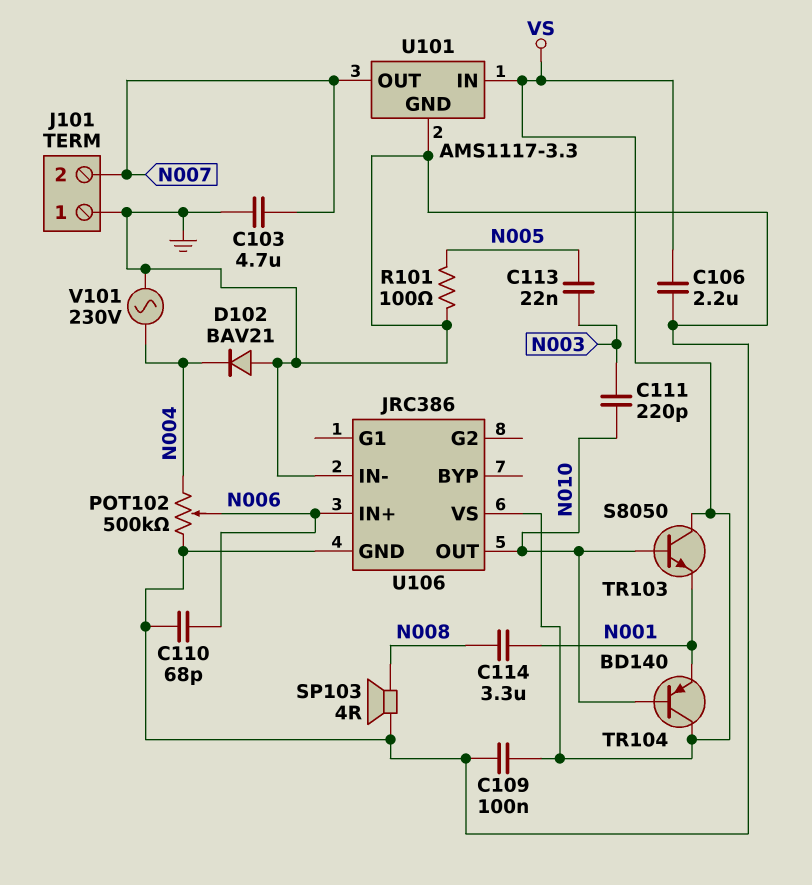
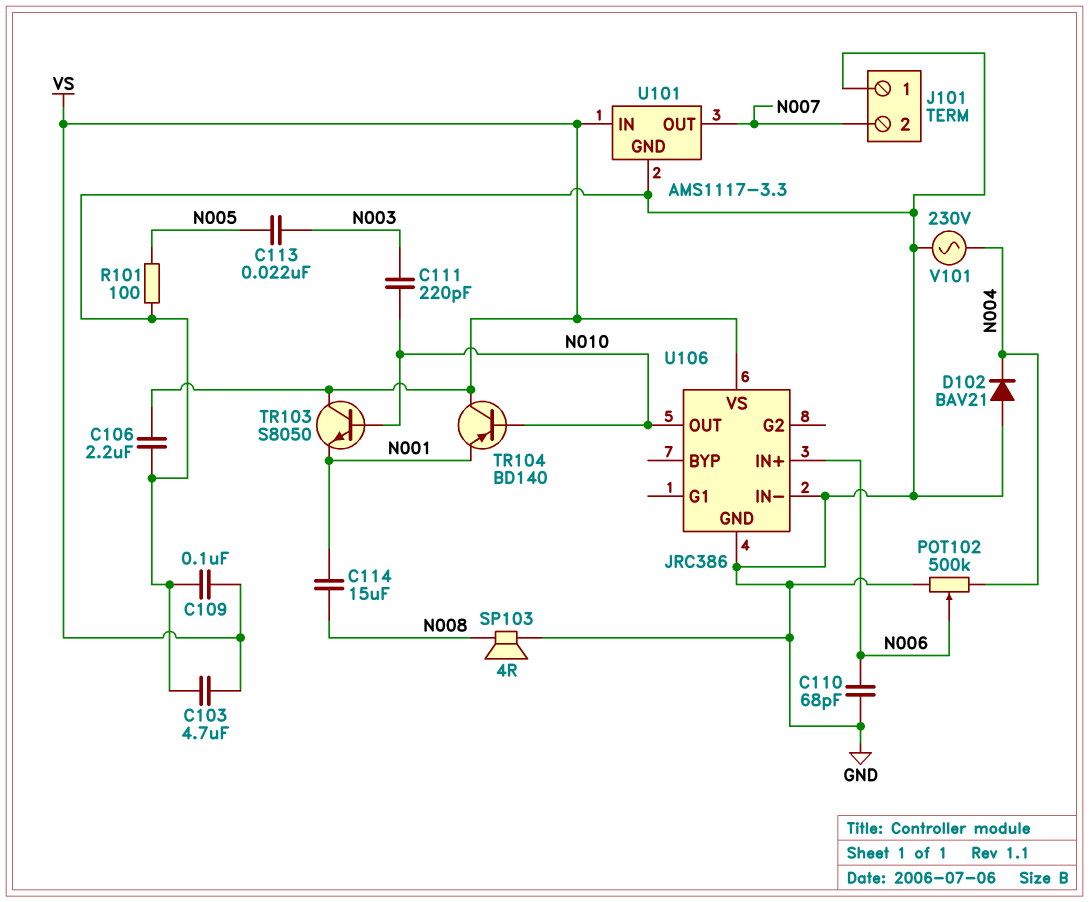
C103: 4.7uF (GND, N007) -> 4.7uF (GND, VS)
C114: 3.3uF (N001, N008) -> 15uF (N001, N008)

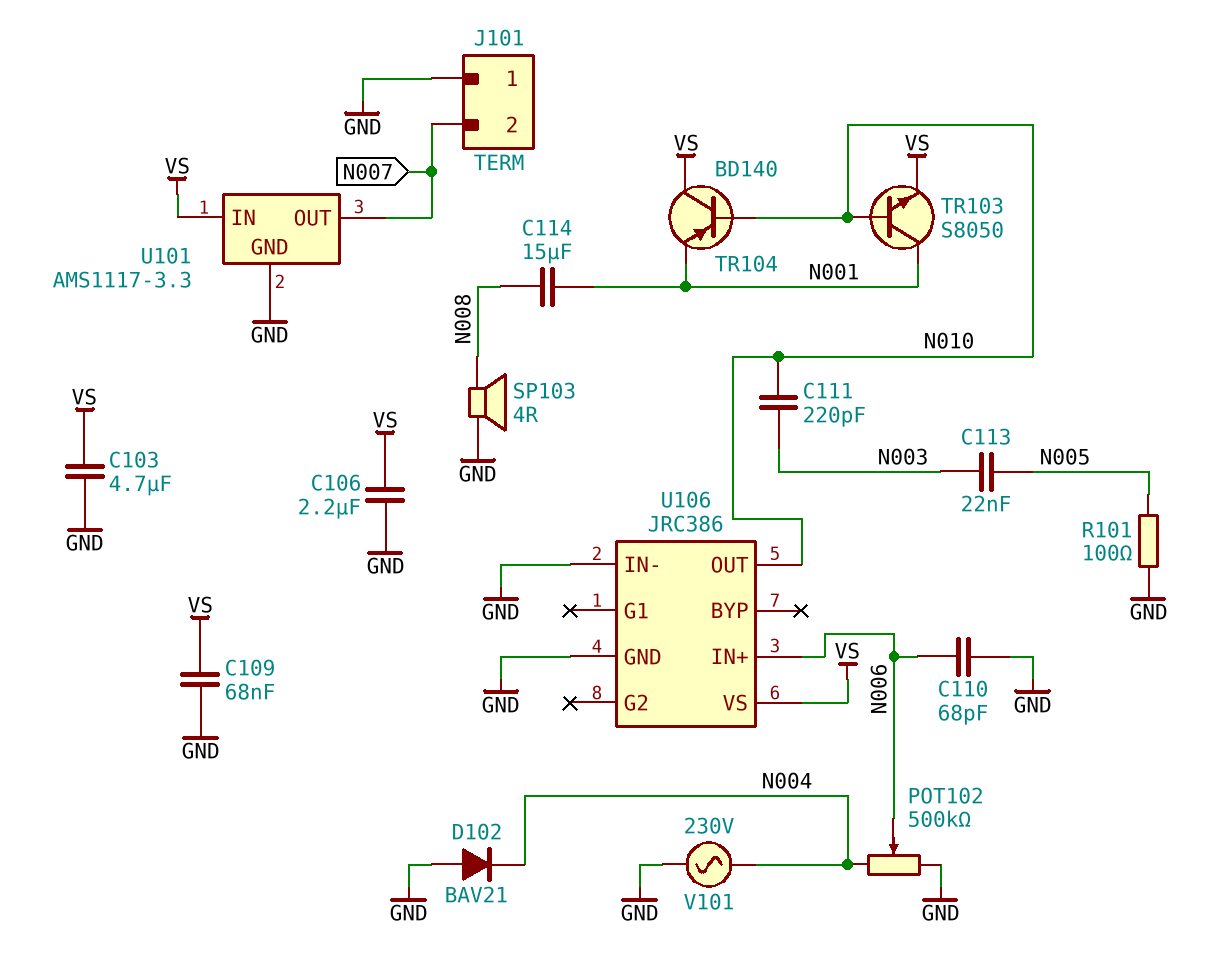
C109: 100nF (GND, VS) -> 68nF (GND, VS)
TR103: NPN S8050 (B N010, C VS, E N001) -> NPN S8050 (B N010, C N001, E VS)

